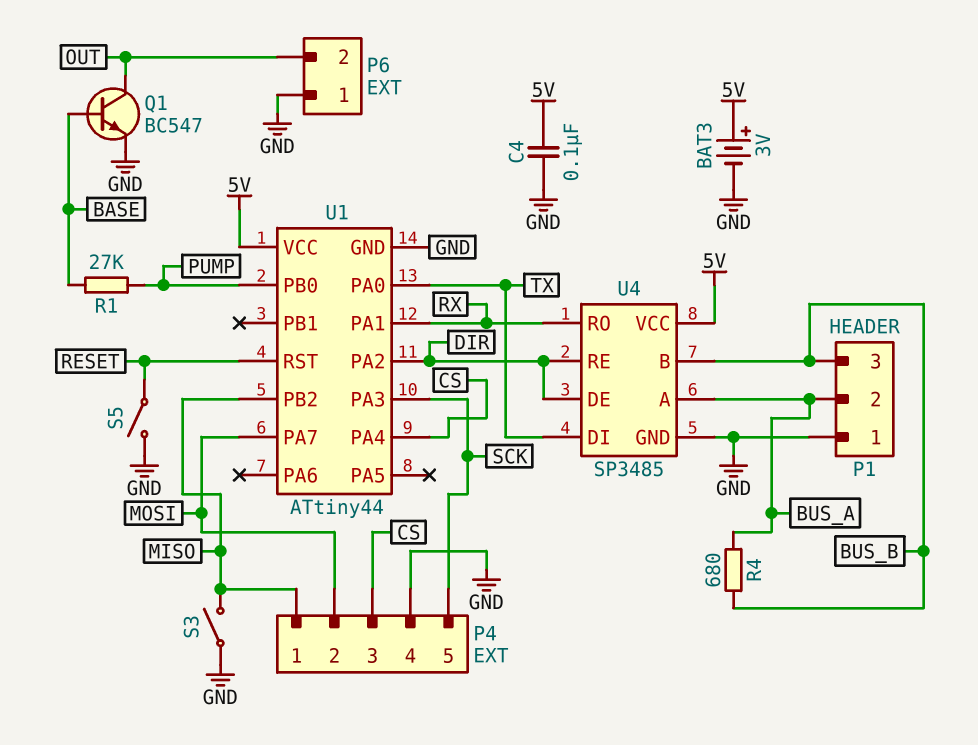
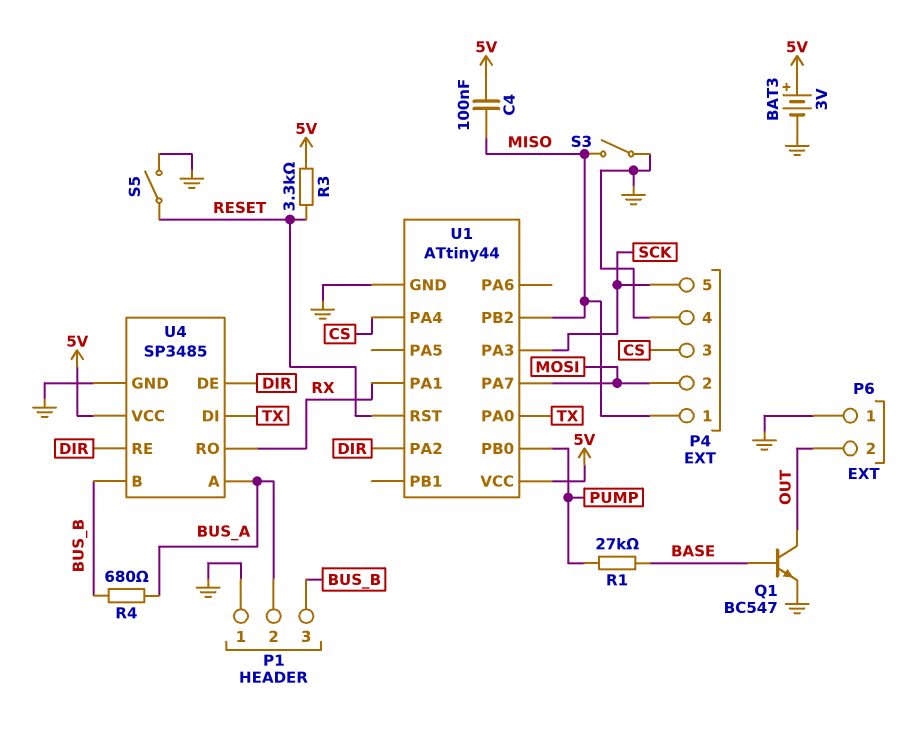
C4: 100nF (5V, GND) -> 100nF (5V, MISO)
R3: none -> 3.3k (5V, RESET)

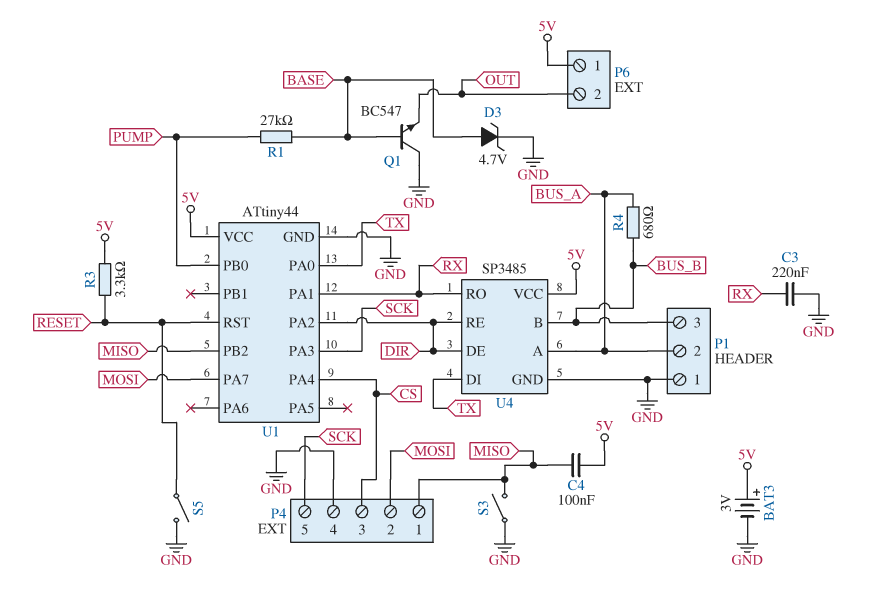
C3: none -> 220nF (GND, RX)
D3: none -> zener 4.7V (A BASE, K GND)
P6 pin 1: GND -> 5V
Q1: NPN BC547 (B BASE, C OUT, E GND) -> NPN BC547 (B BASE, C GND, E OUT)

